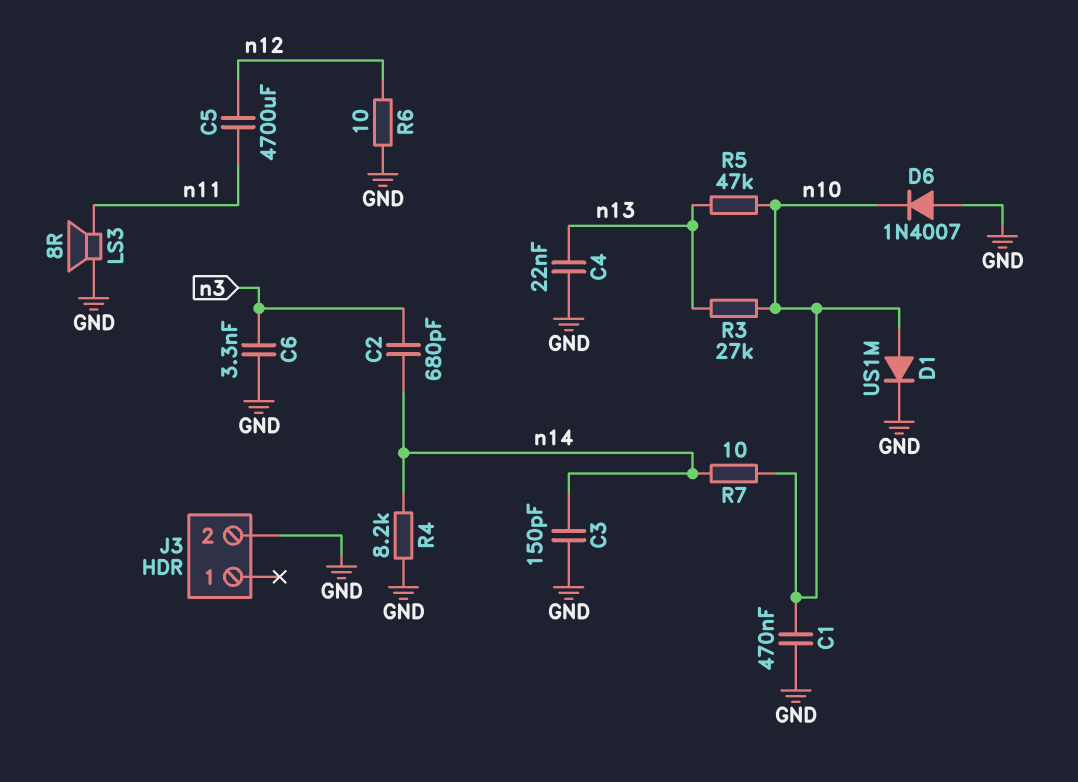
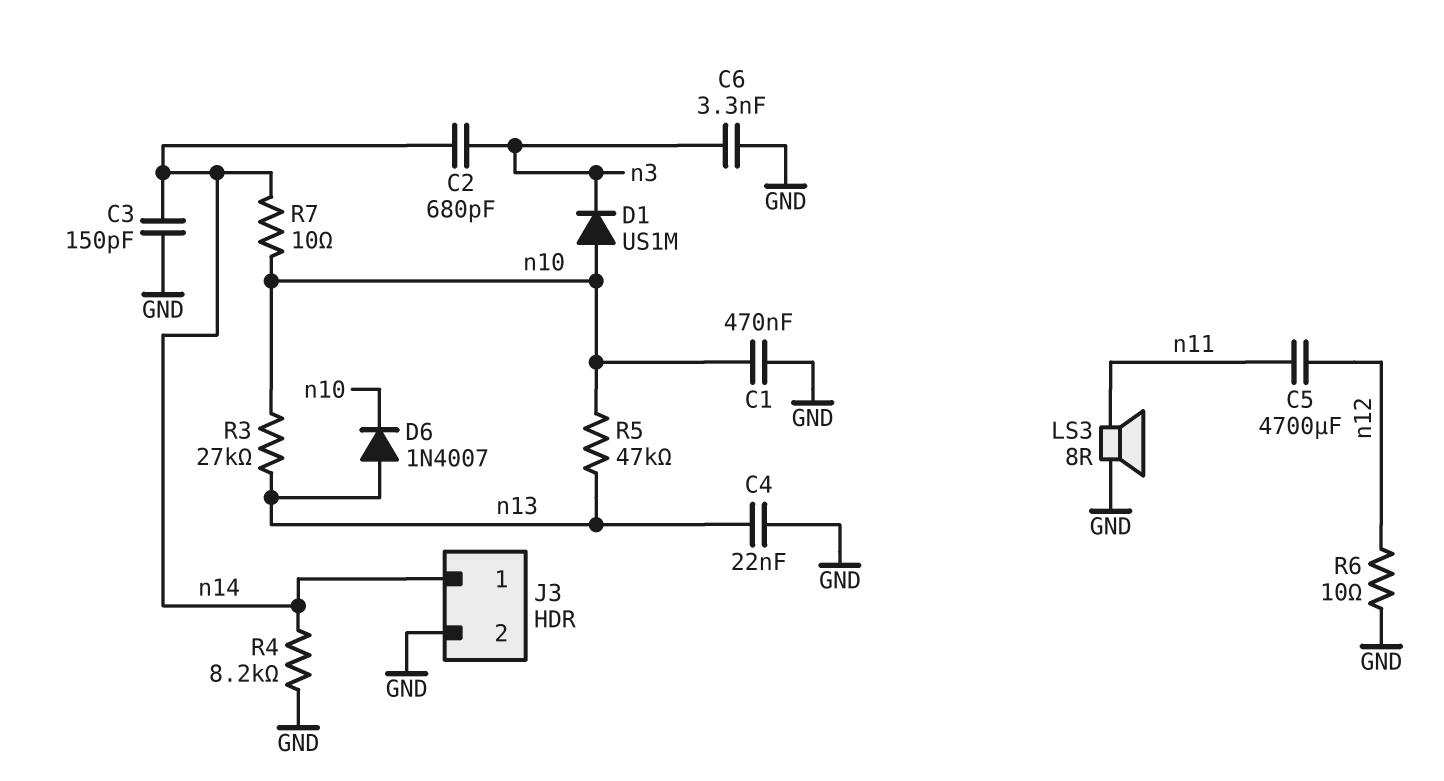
D1: diode US1M (A n10, K GND) -> diode US1M (A n10, K n3)
D6: diode 1N4007 (A GND, K n10) -> diode 1N4007 (A n13, K n10)
J3 pin 1: none -> n14

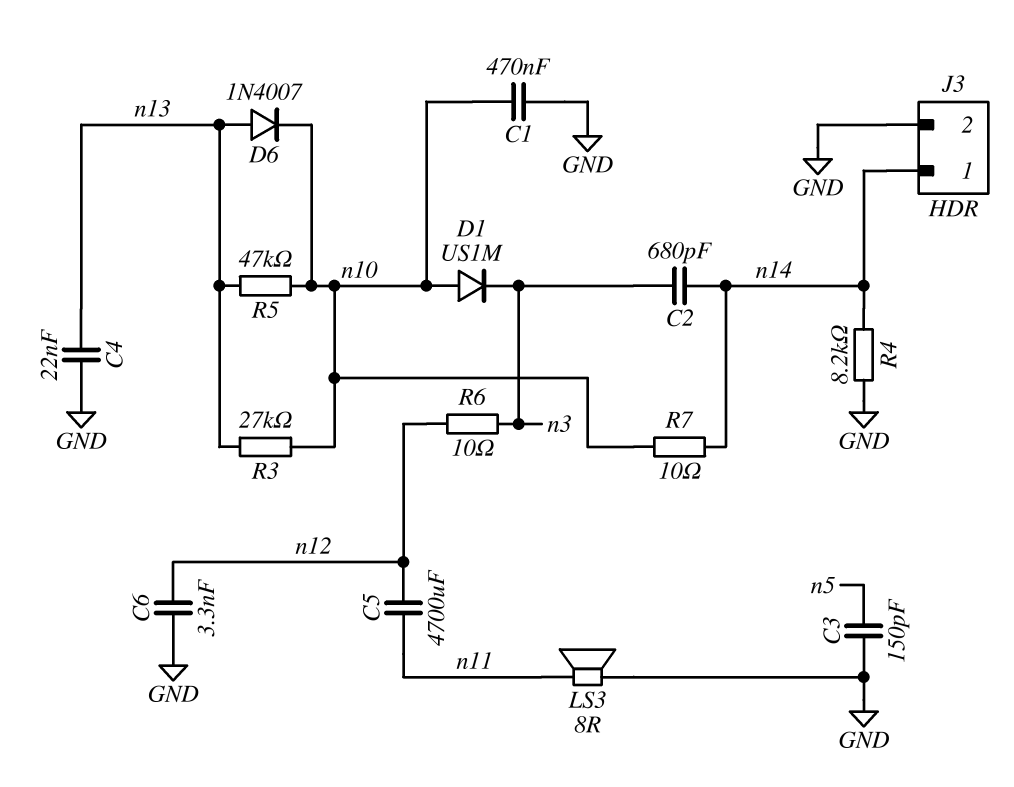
C3: 150pF (GND, n14) -> 150pF (GND, n5)
C6: 3.3nF (GND, n3) -> 3.3nF (GND, n12)
R6: 10 (GND, n12) -> 10 (n3, n12)

